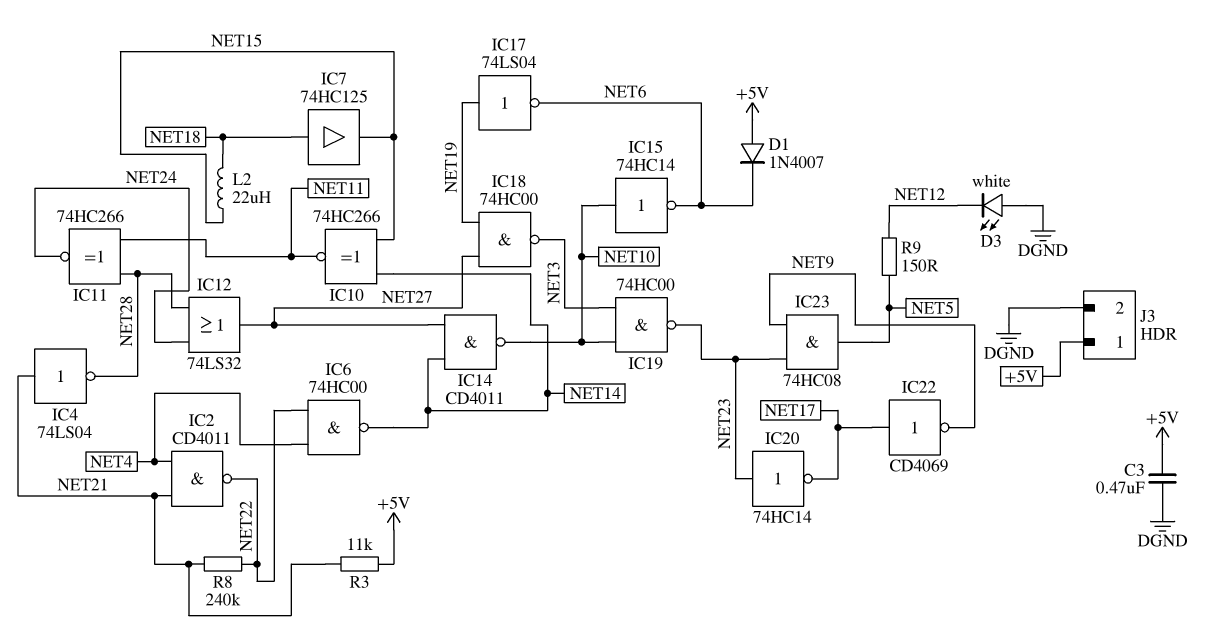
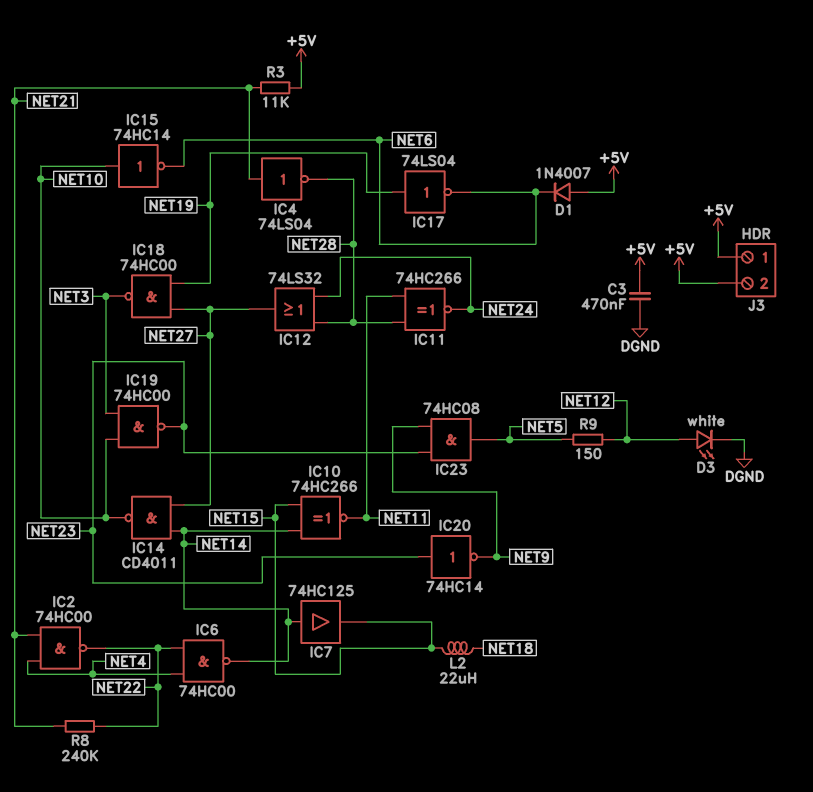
D3: LED white (A DGND, K NET12) -> LED white (A NET12, K DGND)
IC2: NAND CD4011 (in NET4, in NET21, out NET22) -> NAND 74HC00 (in NET4, in NET21, out NET22)
IC7: buffer 74HC125 (in NET18, out NET15) -> buffer 74HC125 (in NET14, out NET15)
IC20: NOT 74HC14 (in NET23, out NET17) -> NOT 74HC14 (in NET23, out NET9)
IC22: NOT CD4069 (in NET17, out NET9) -> none
J3 pin 2: DGND -> +5V

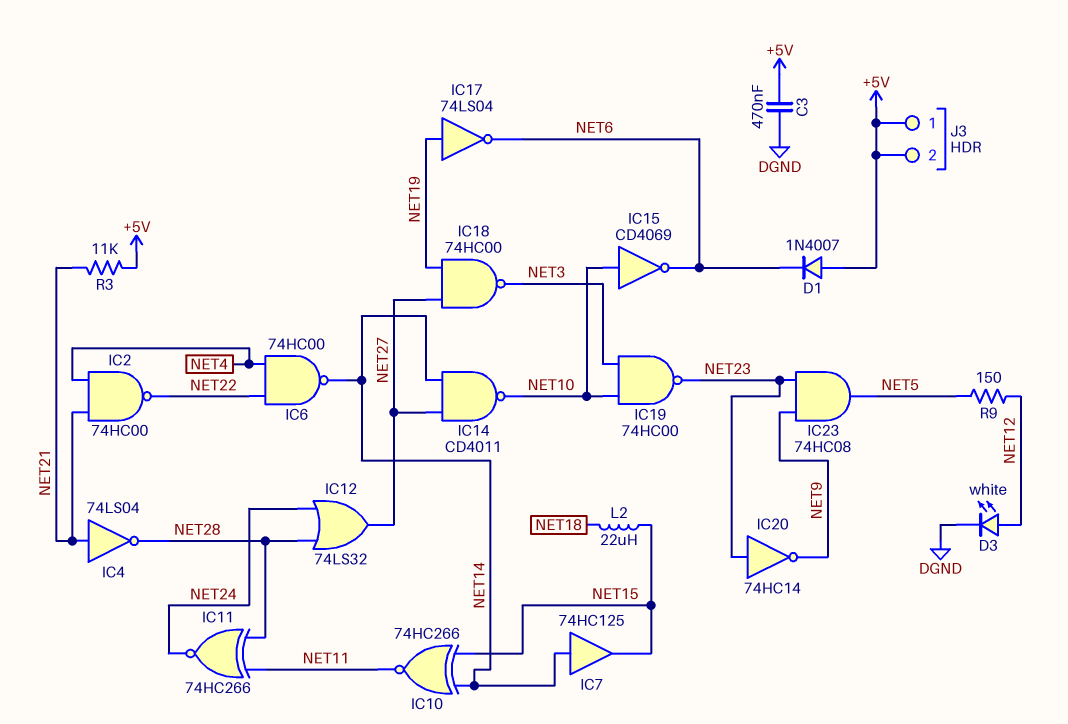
IC15: NOT 74HC14 (in NET10, out NET6) -> NOT CD4069 (in NET10, out NET6)
R8: 240k (NET21, NET22) -> none

